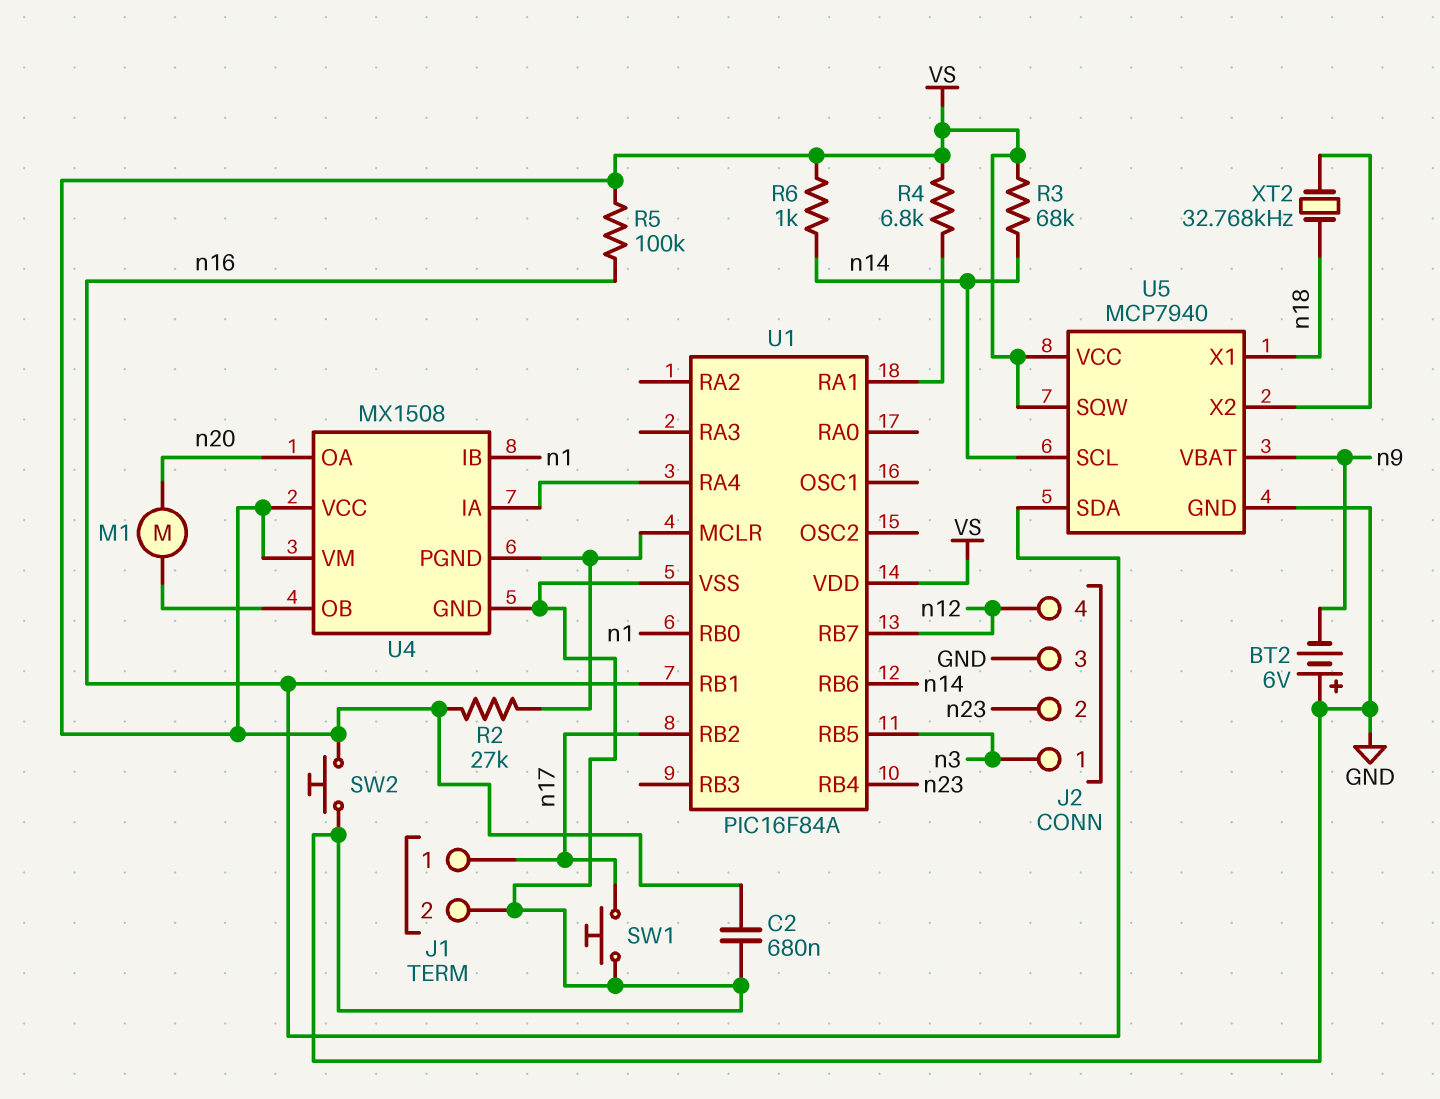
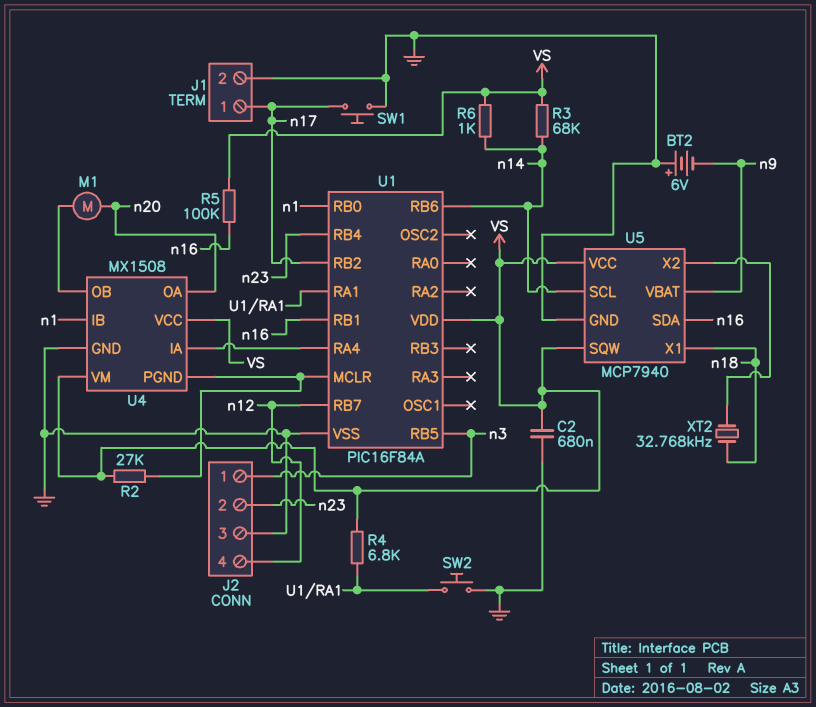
SW2: button (GND, VS) -> button (GND, U1/RA1)

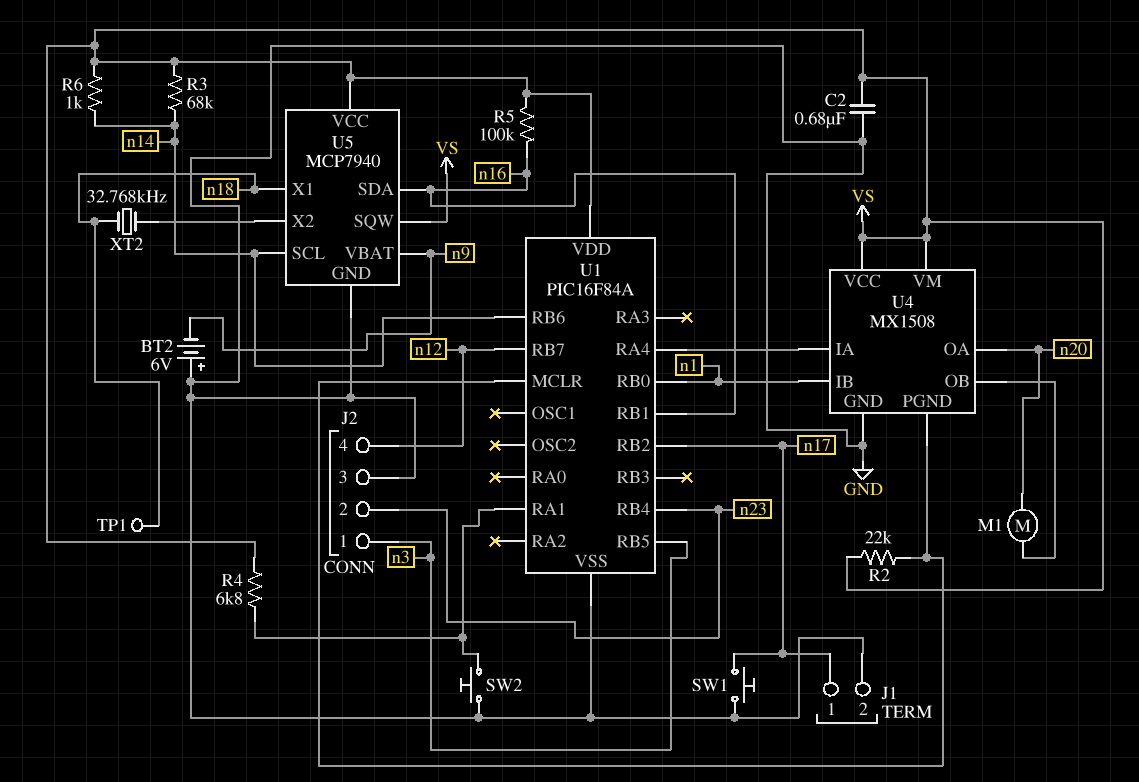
R2: 27k (U1/MCLR, VS) -> 22k (U1/MCLR, VS)
TP1: none -> test point (n18)

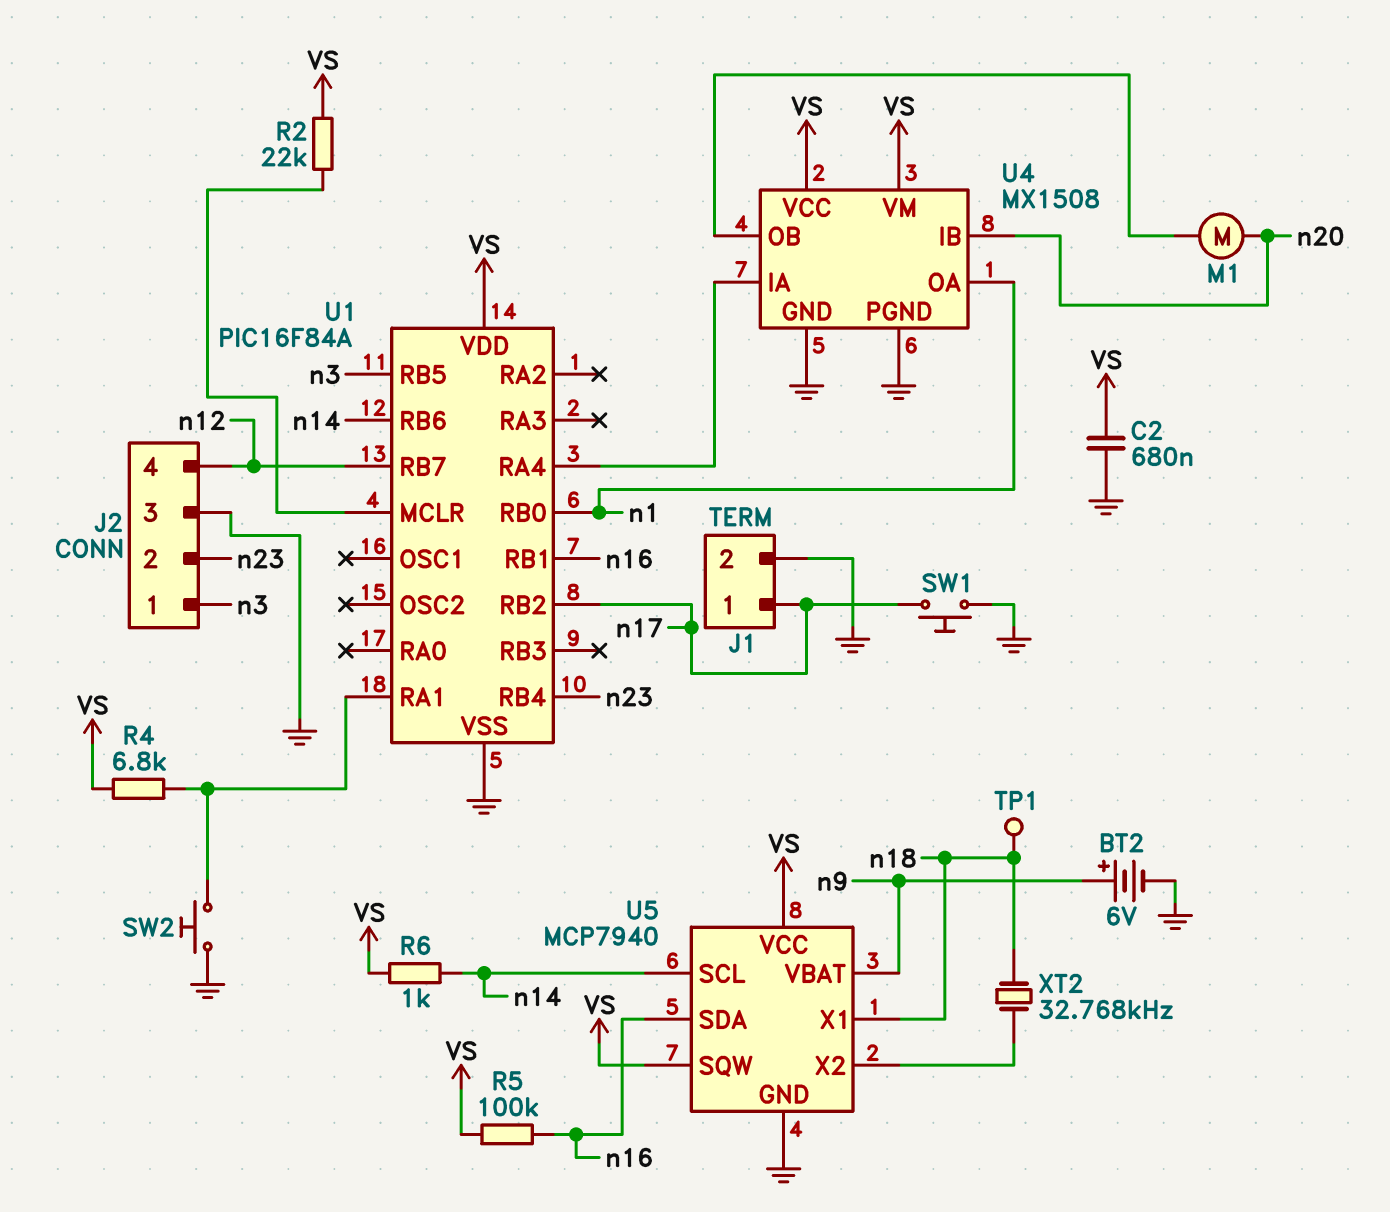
BT2: 6V (plus GND, minus n9) -> 6V (plus n9, minus GND)
R3: 68k (VS, n14) -> none
U4 pin IB: n1 -> n20
U4 pin OA: n20 -> n1
U4 pin PGND: U1/MCLR -> GND

